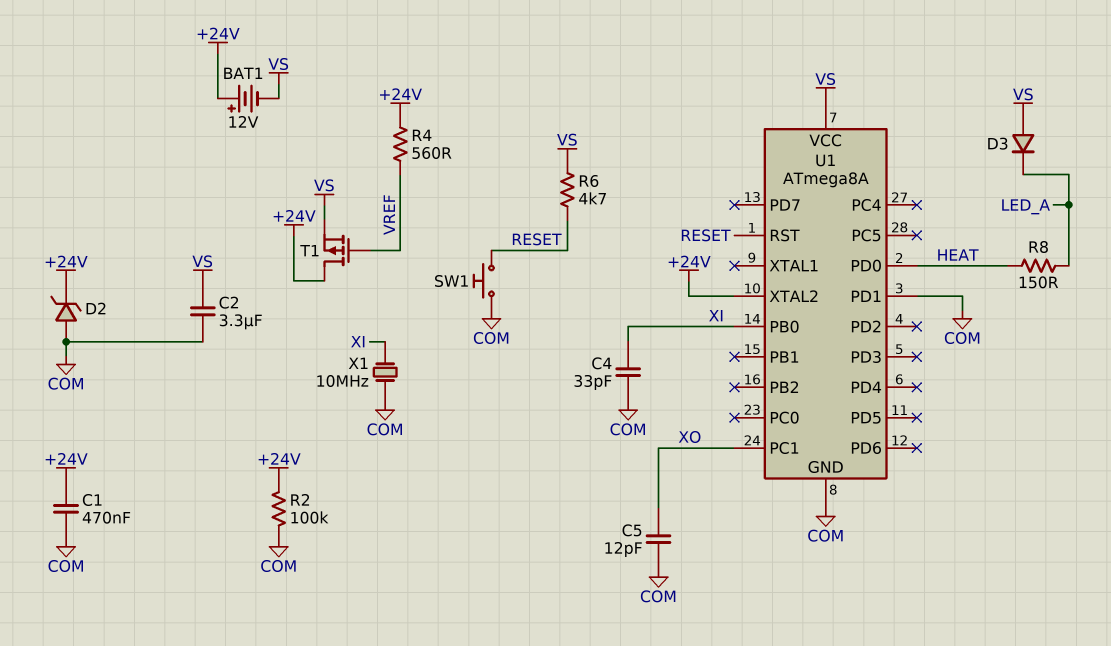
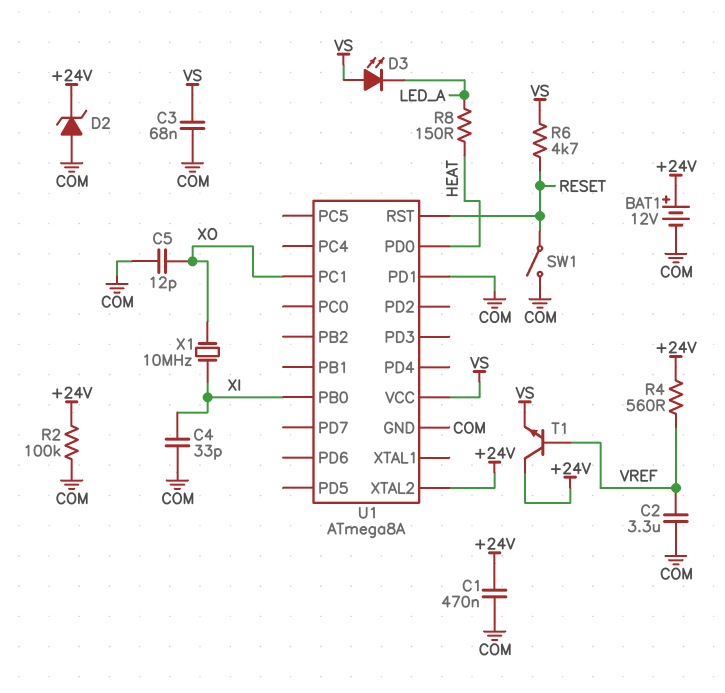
BAT1: 12V (plus +24V, minus VS) -> 12V (plus +24V, minus COM)
C2: 3.3uF (COM, VS) -> 3.3uF (COM, VREF)
C3: none -> 68nF (COM, VS)
D3: diode (A VS, K LED_A) -> LED (A VS, K LED_A)
SW1: button (COM, RESET) -> switch (COM, RESET)
T1: PMOS (G VREF, D +24V, S VS) -> NPN (B VREF, C +24V, E VS)
X1: 10MHz (COM, XI) -> 10MHz (XI, XO)

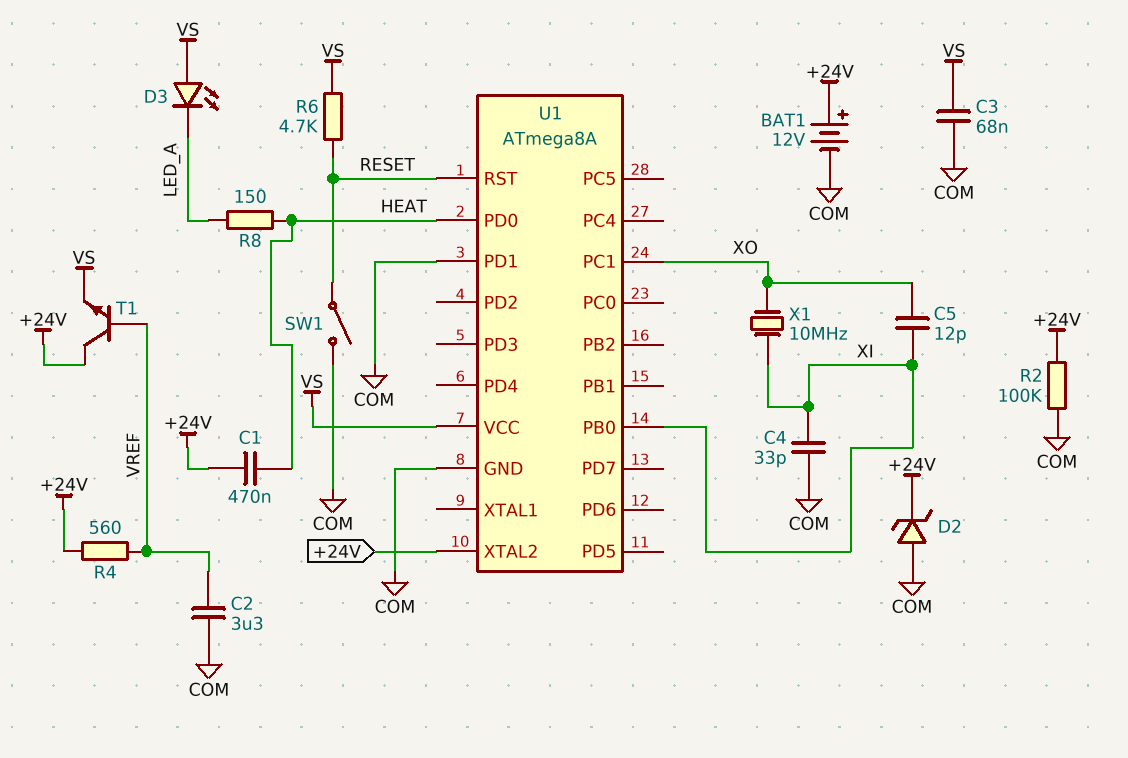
C1: 470nF (+24V, COM) -> 470nF (+24V, HEAT)
C5: 12pF (COM, XO) -> 12pF (XI, XO)

